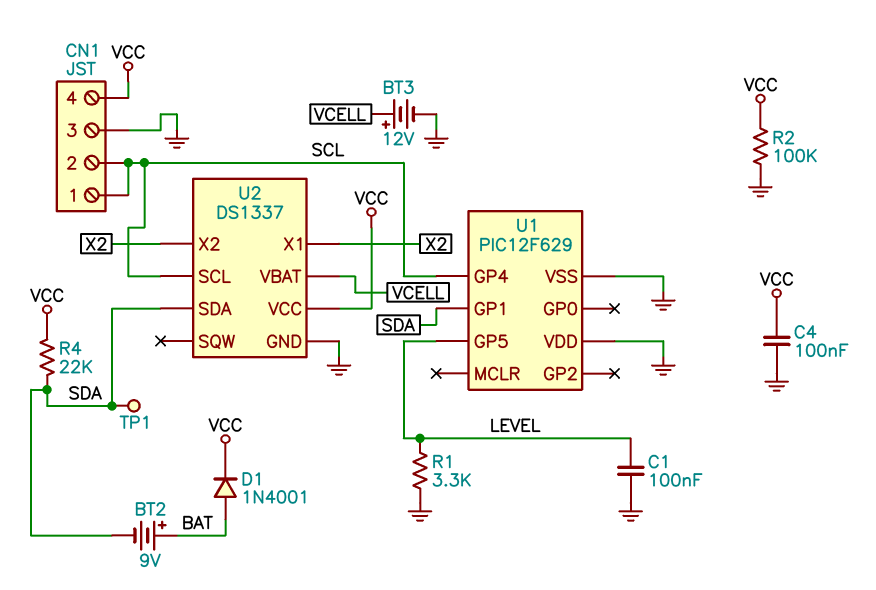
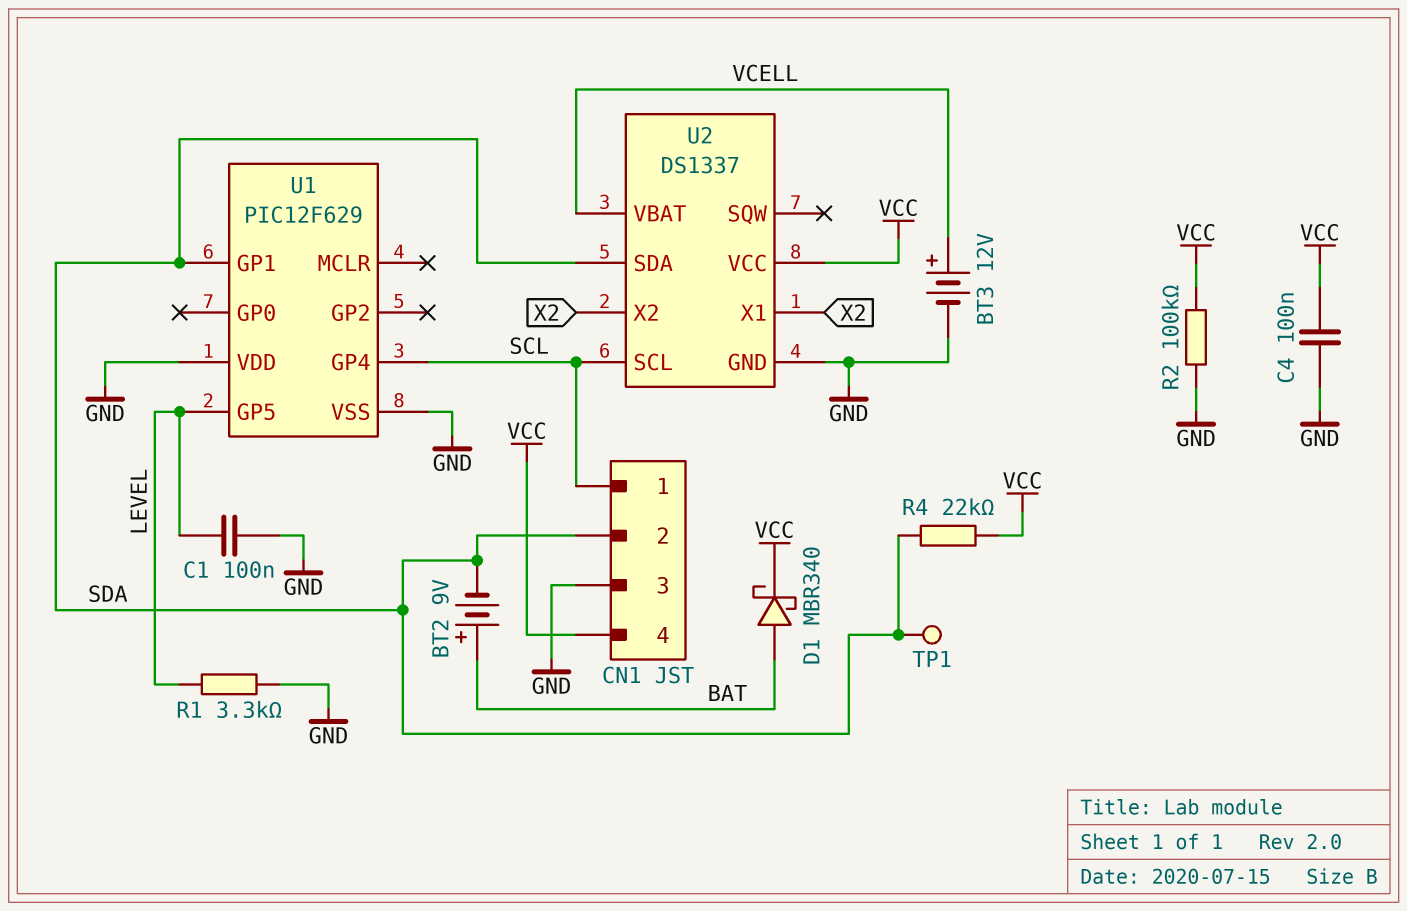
CN1 pin 2: SCL -> SDA
D1: diode 1N4001 (A BAT, K VCC) -> schottky MBR340 (A BAT, K VCC)

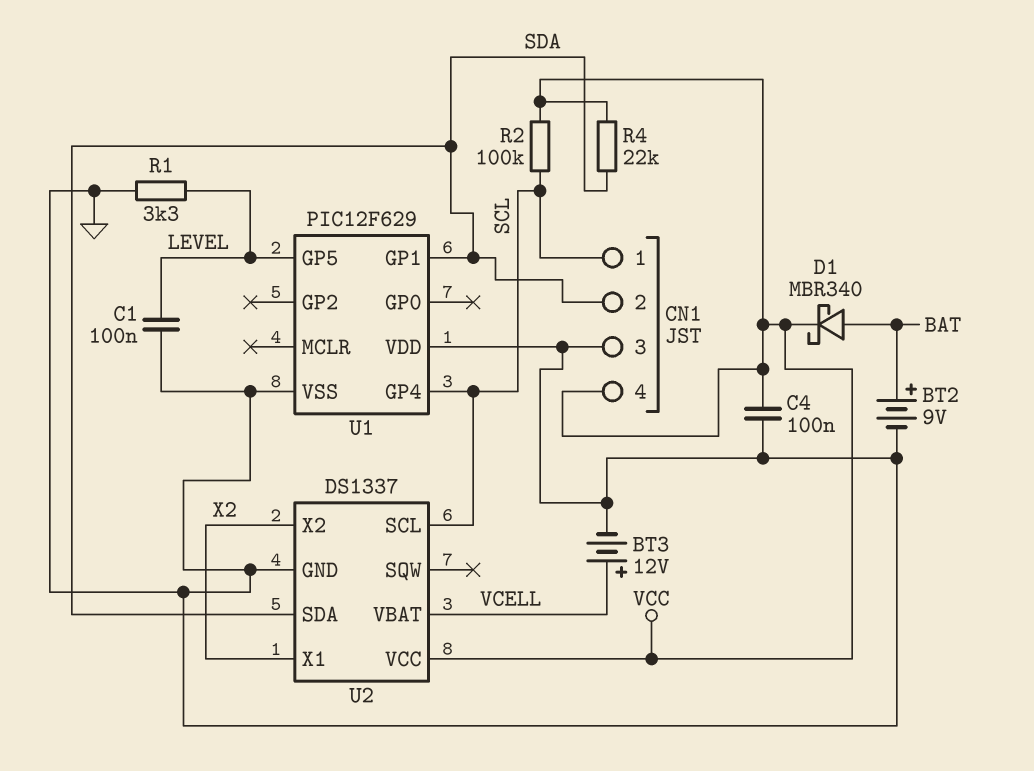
BT2: 9V (plus BAT, minus SDA) -> 9V (plus BAT, minus GND)
R2: 100k (GND, VCC) -> 100k (SCL, VCC)
TP1: test point (SDA) -> none

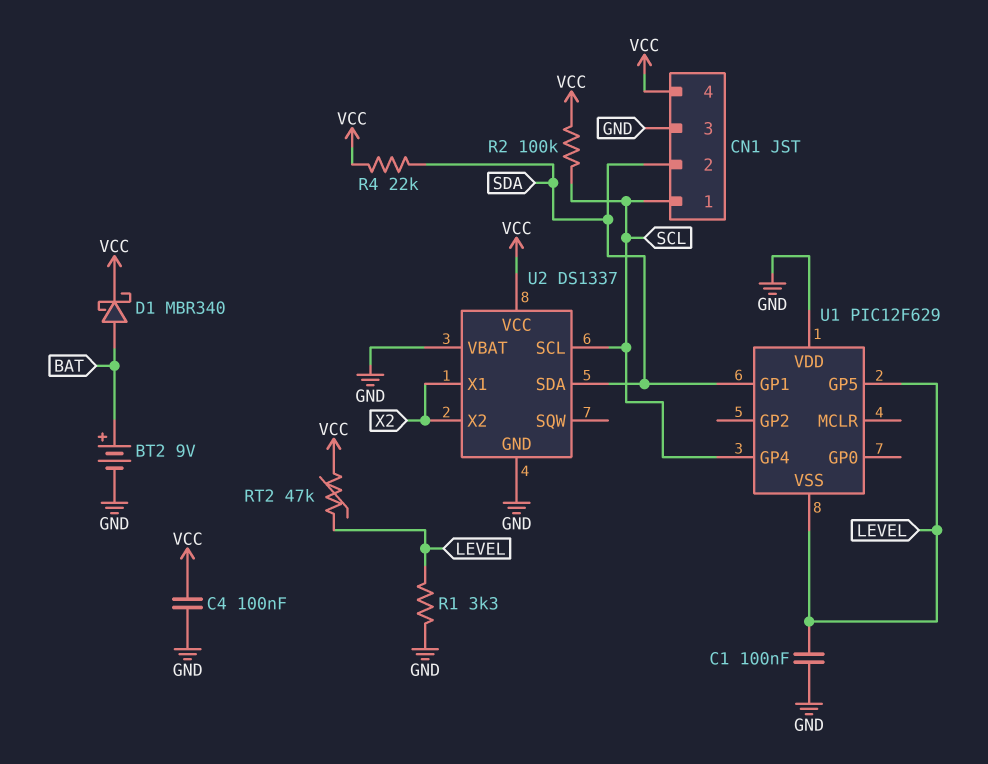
BT3: 12V (plus VCELL, minus GND) -> none
RT2: none -> 47k (LEVEL, VCC)
U1 pin VSS: GND -> LEVEL
U2 pin VBAT: VCELL -> GND

